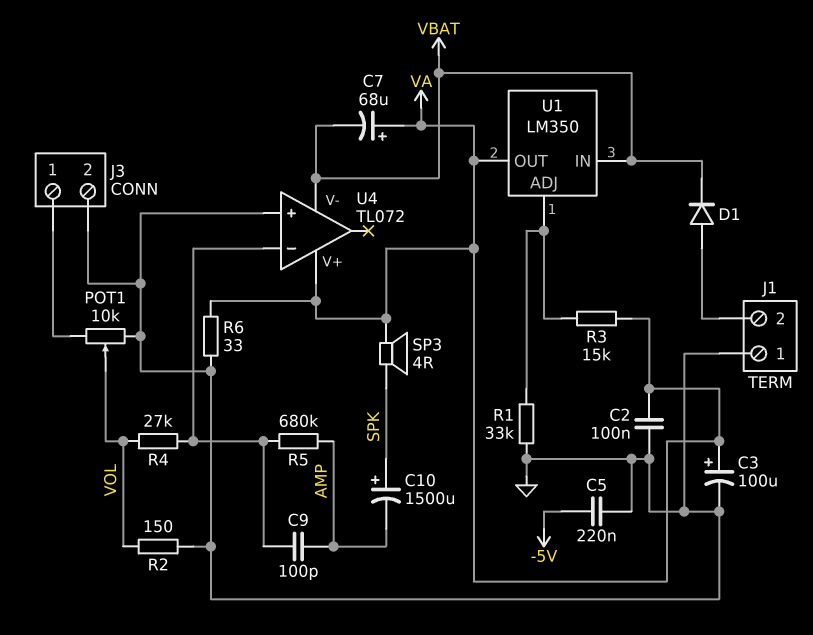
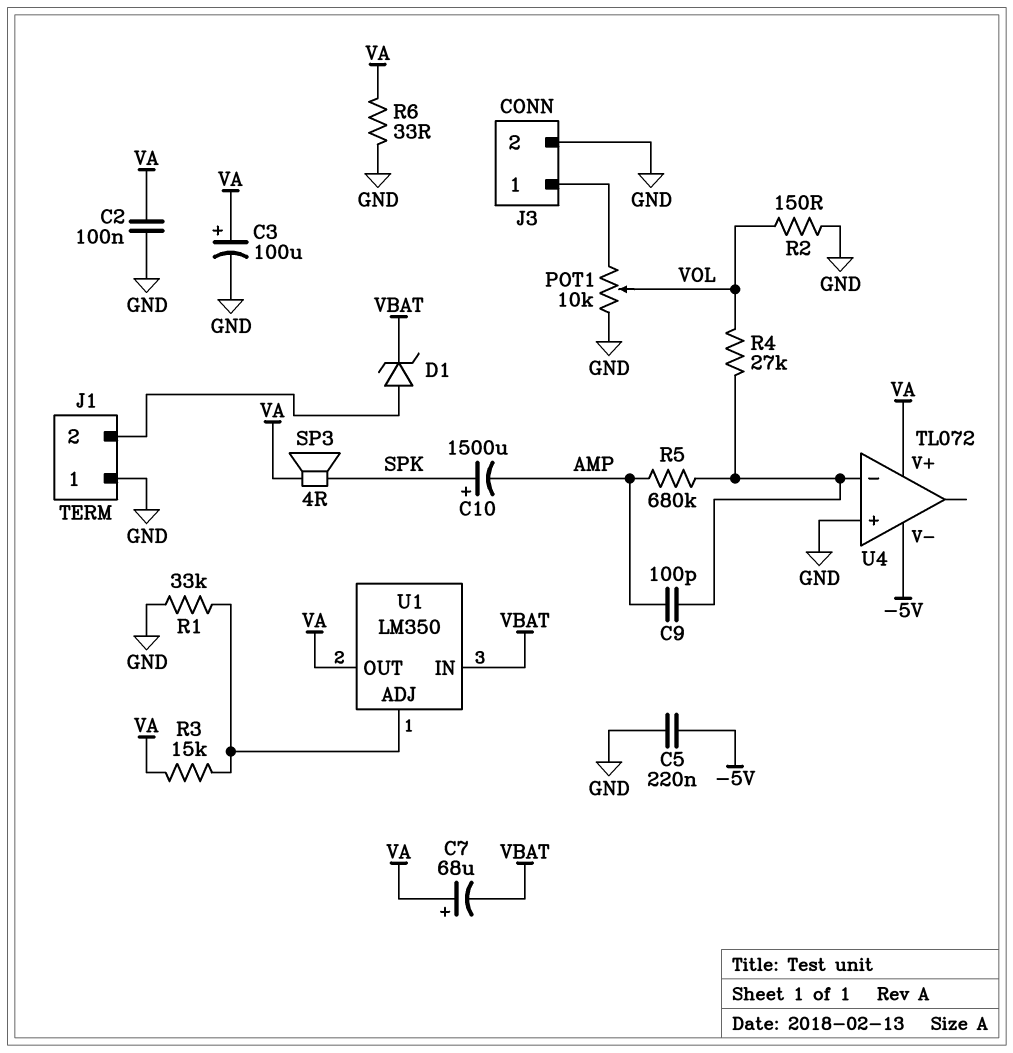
D1: diode (A J1/2, K VBAT) -> zener (A J1/2, K VBAT)
U4 pin V-: VBAT -> -5V

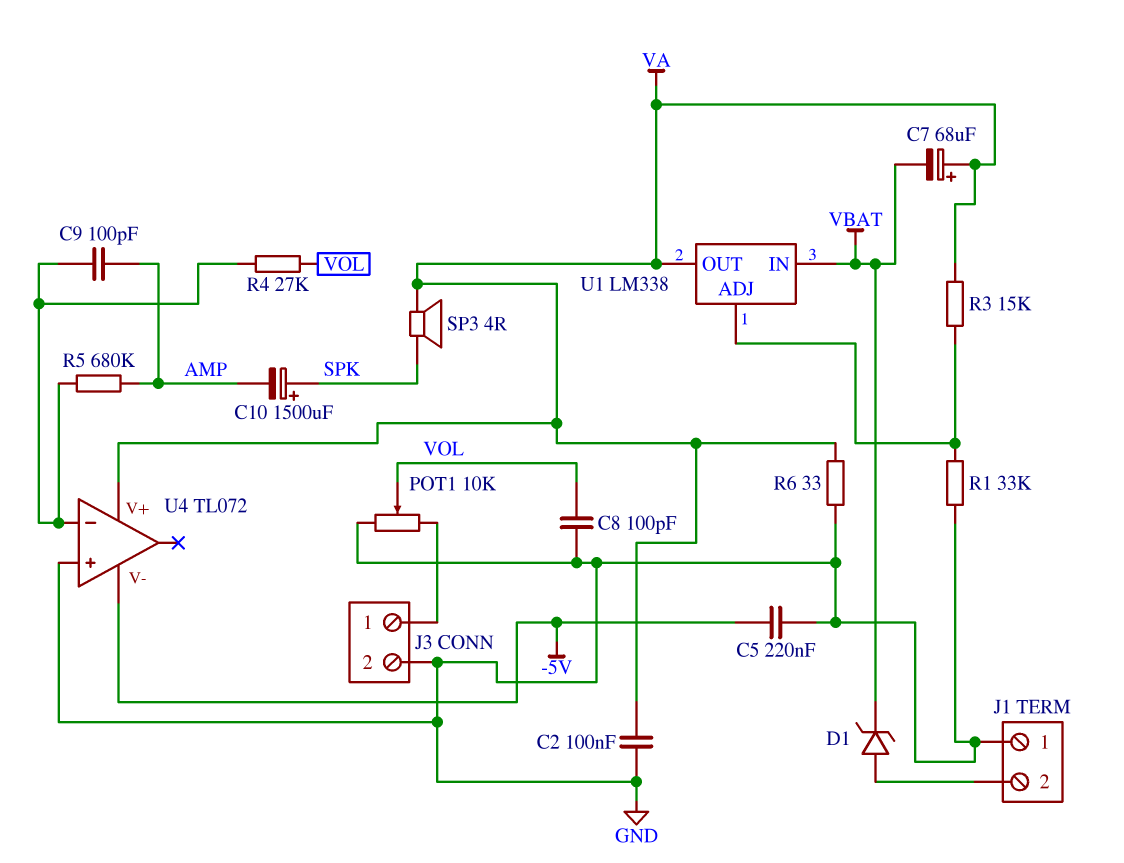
C3: 100uF (plus VA, minus GND) -> none
C8: none -> 100pF (GND, VOL)
R2: 150 (GND, VOL) -> none
U1: LM350 -> LM338

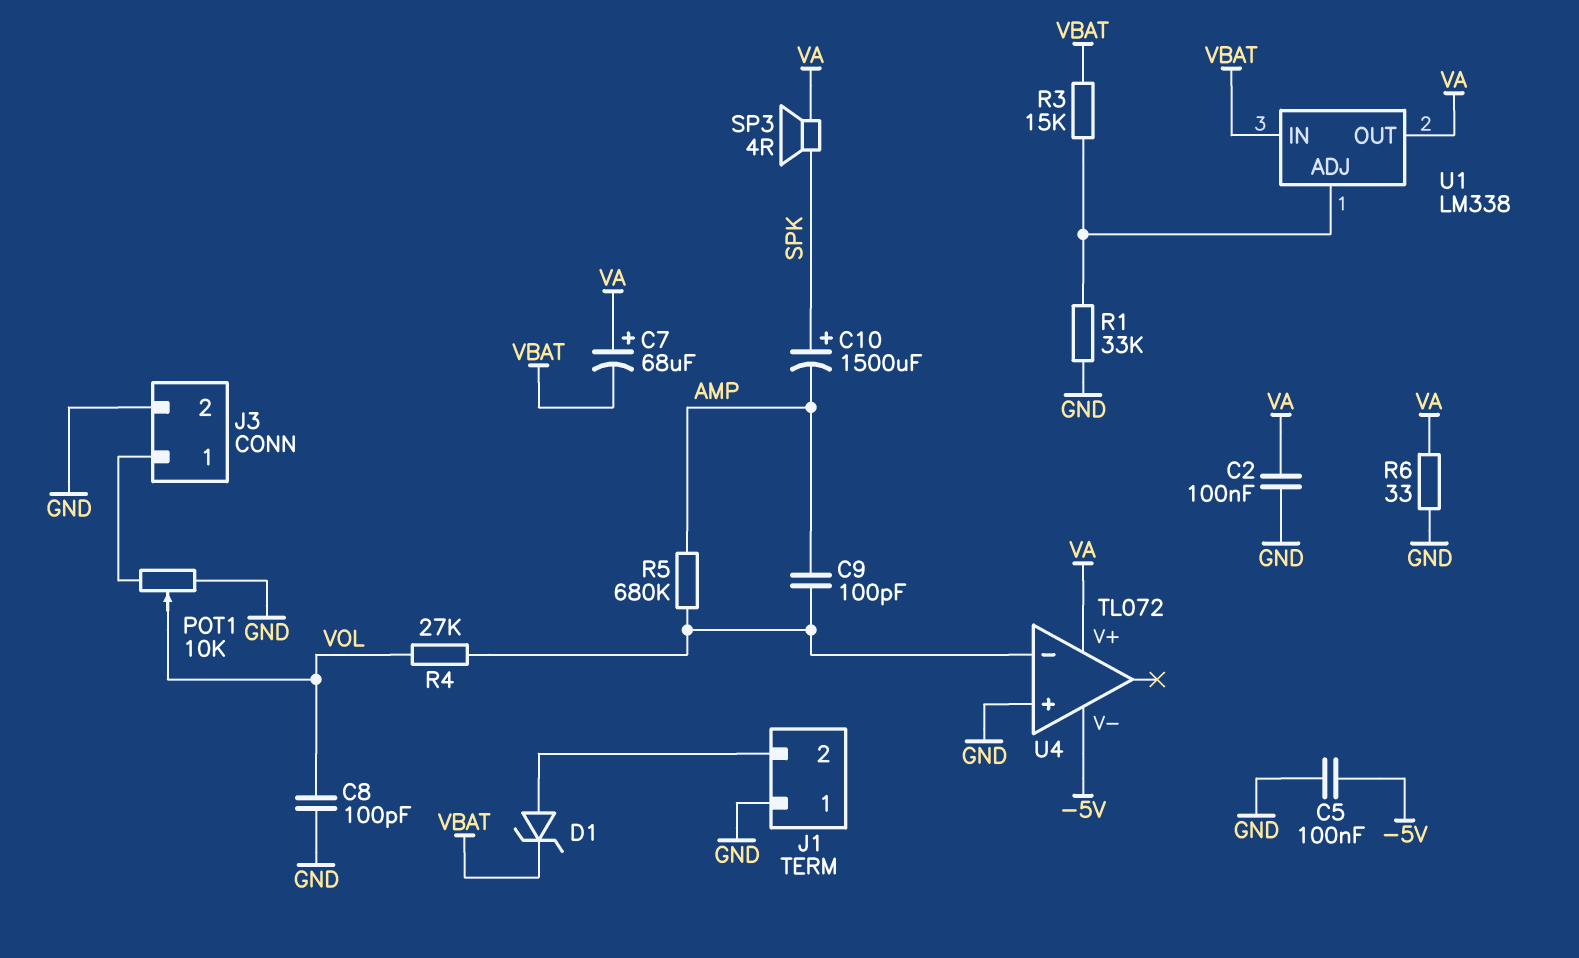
C5: 220nF (-5V, GND) -> 100nF (-5V, GND)
R3: 15k (U1/ADJ, VA) -> 15k (U1/ADJ, VBAT)

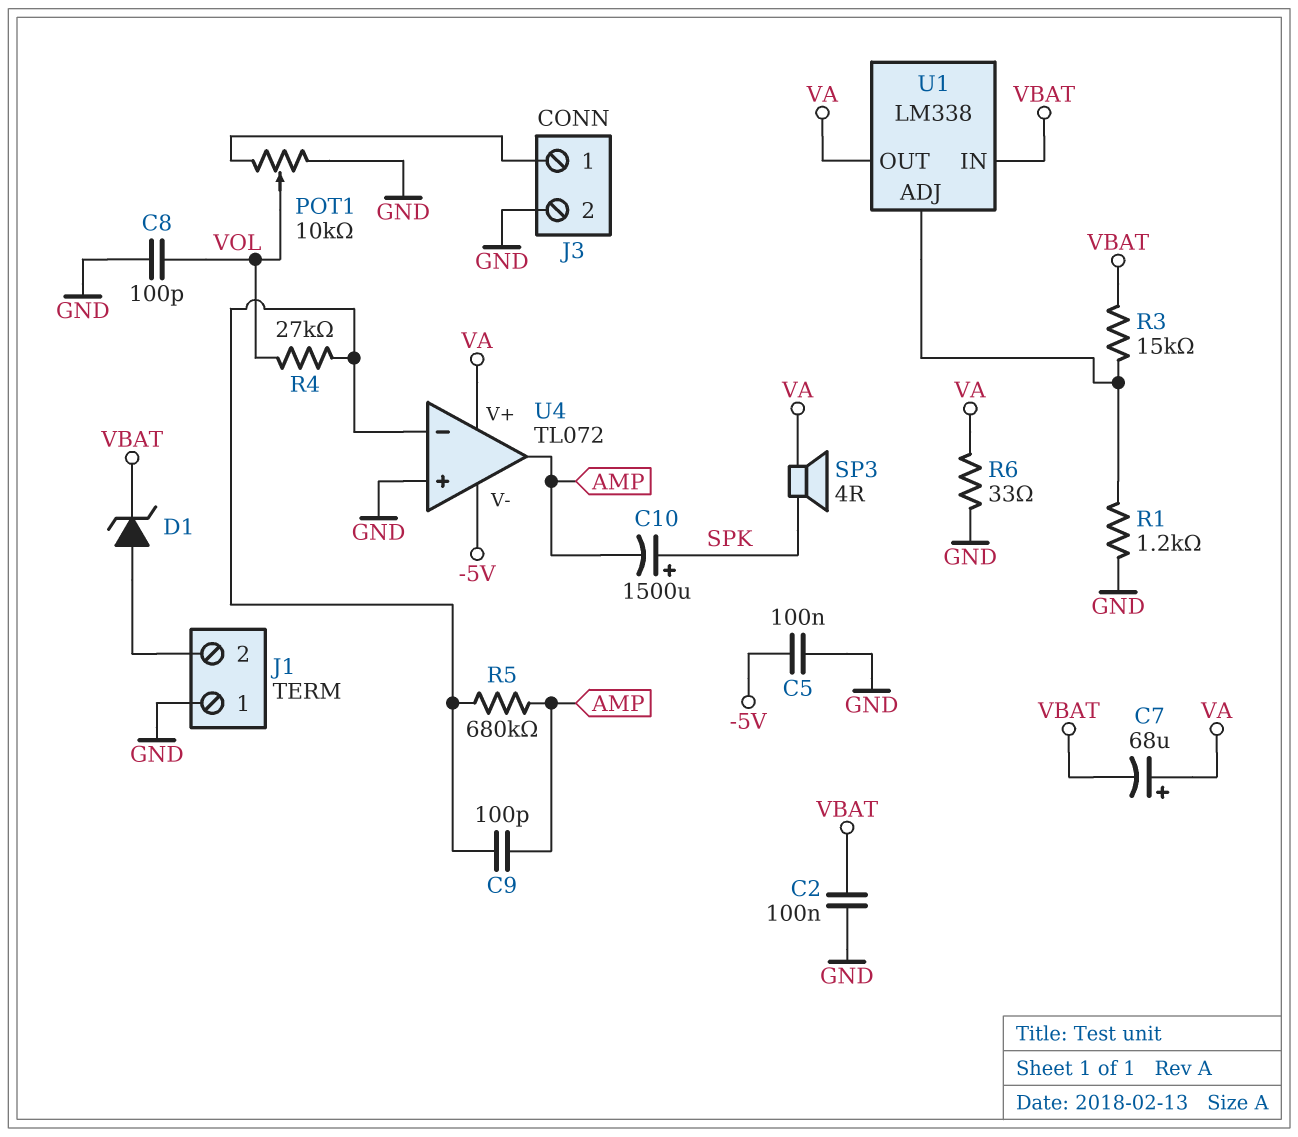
C2: 100nF (GND, VA) -> 100nF (GND, VBAT)
R1: 33k (GND, U1/ADJ) -> 1.2k (GND, U1/ADJ)
U4 pin out: none -> AMP

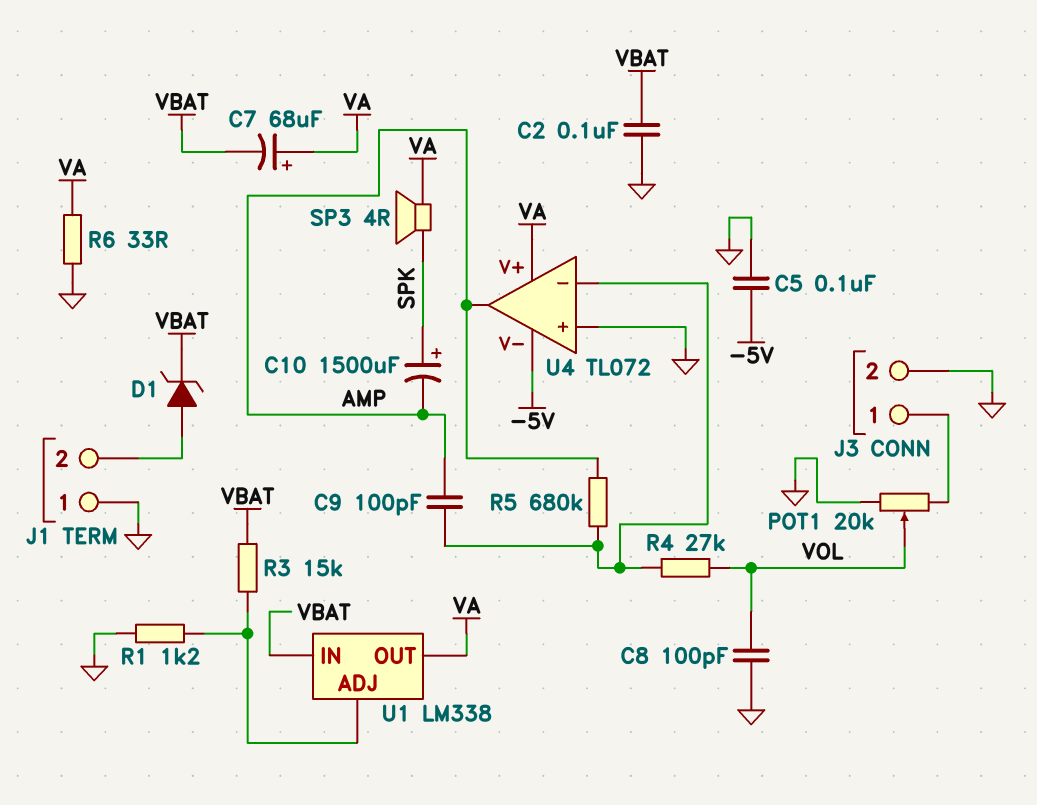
POT1: 10k (GND, J3/1, wiper VOL) -> 20k (GND, J3/1, wiper VOL)

